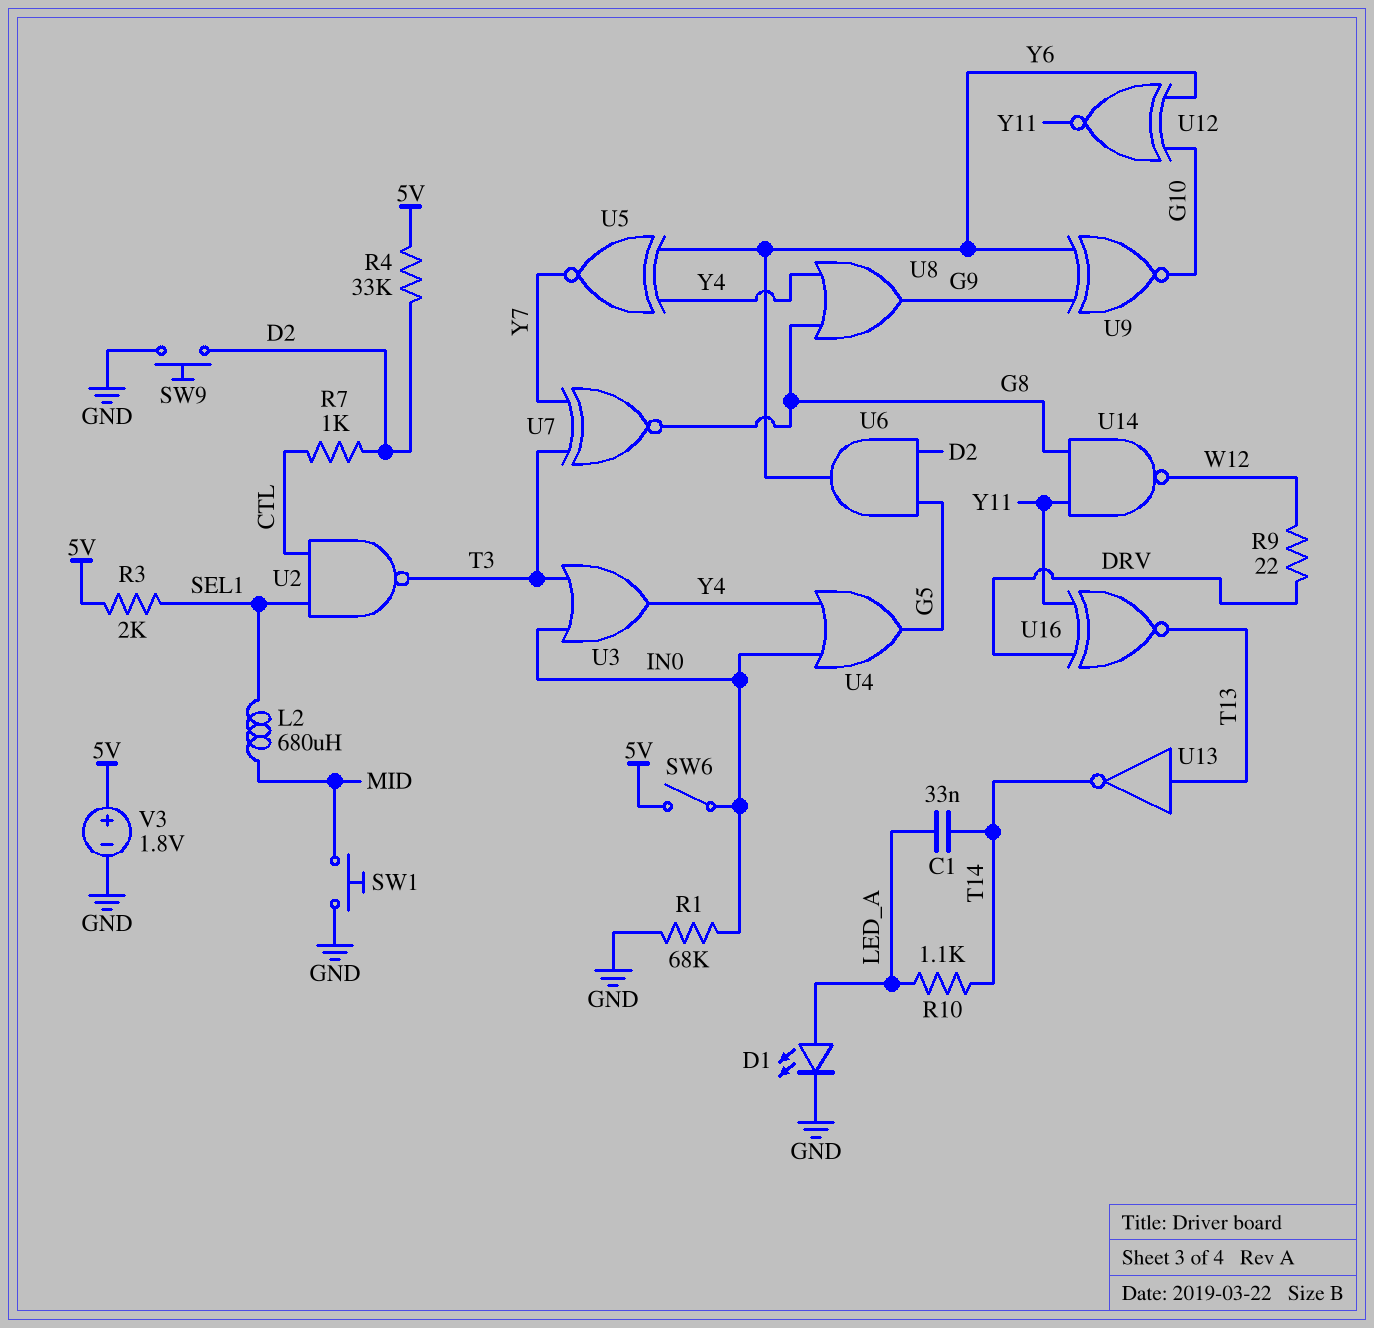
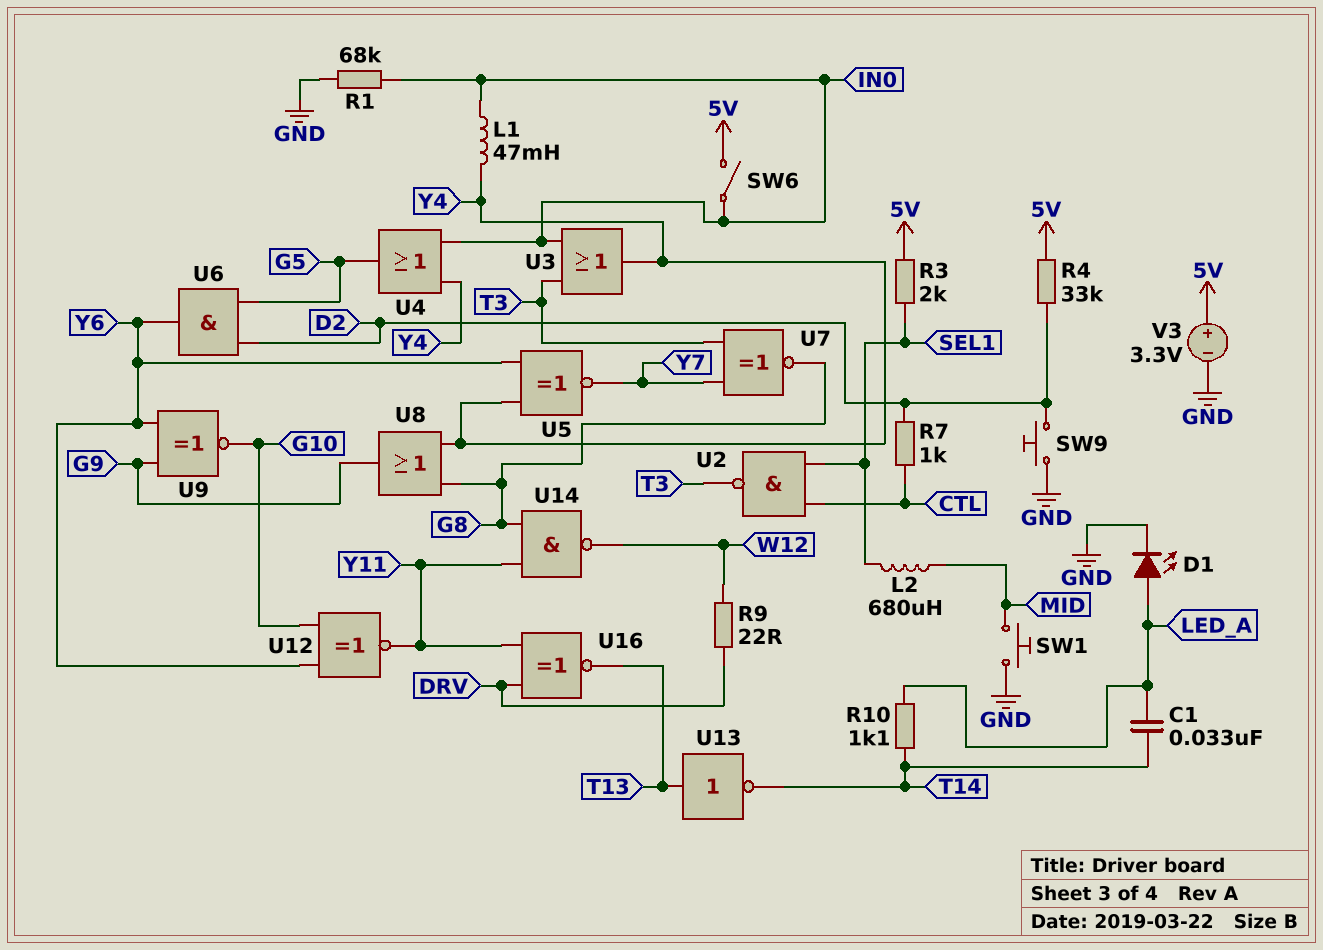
L1: none -> 47mH (IN0, Y4)
V3: 1.8V (plus 5V, minus GND) -> 3.3V (plus 5V, minus GND)

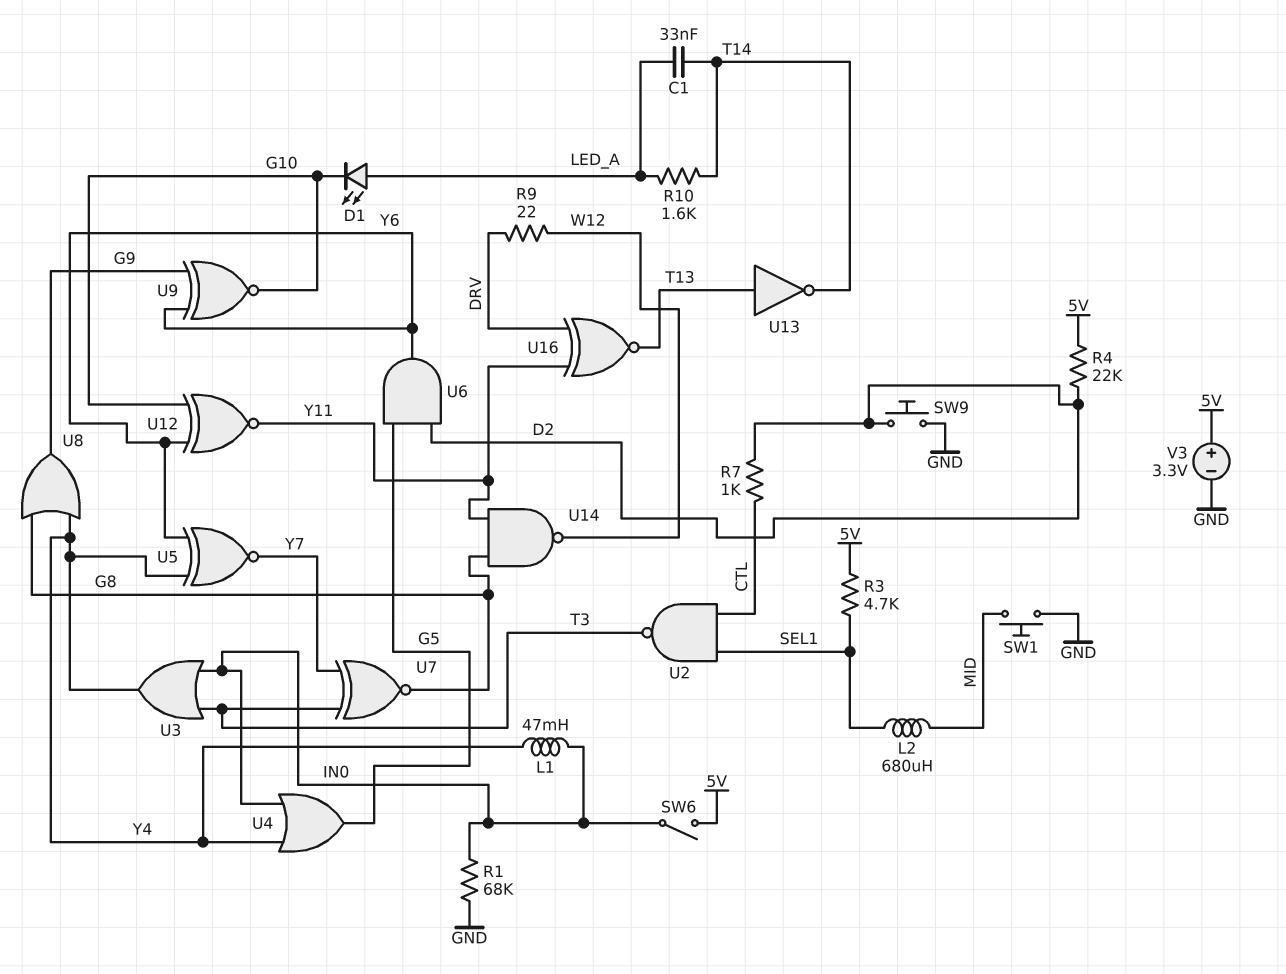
D1: LED (A LED_A, K GND) -> LED (A LED_A, K G10)
R3: 2k (5V, SEL1) -> 4.7k (5V, SEL1)
R4: 33k (5V, D2) -> 22k (5V, D2)
R10: 1.1k (LED_A, T14) -> 1.6k (LED_A, T14)

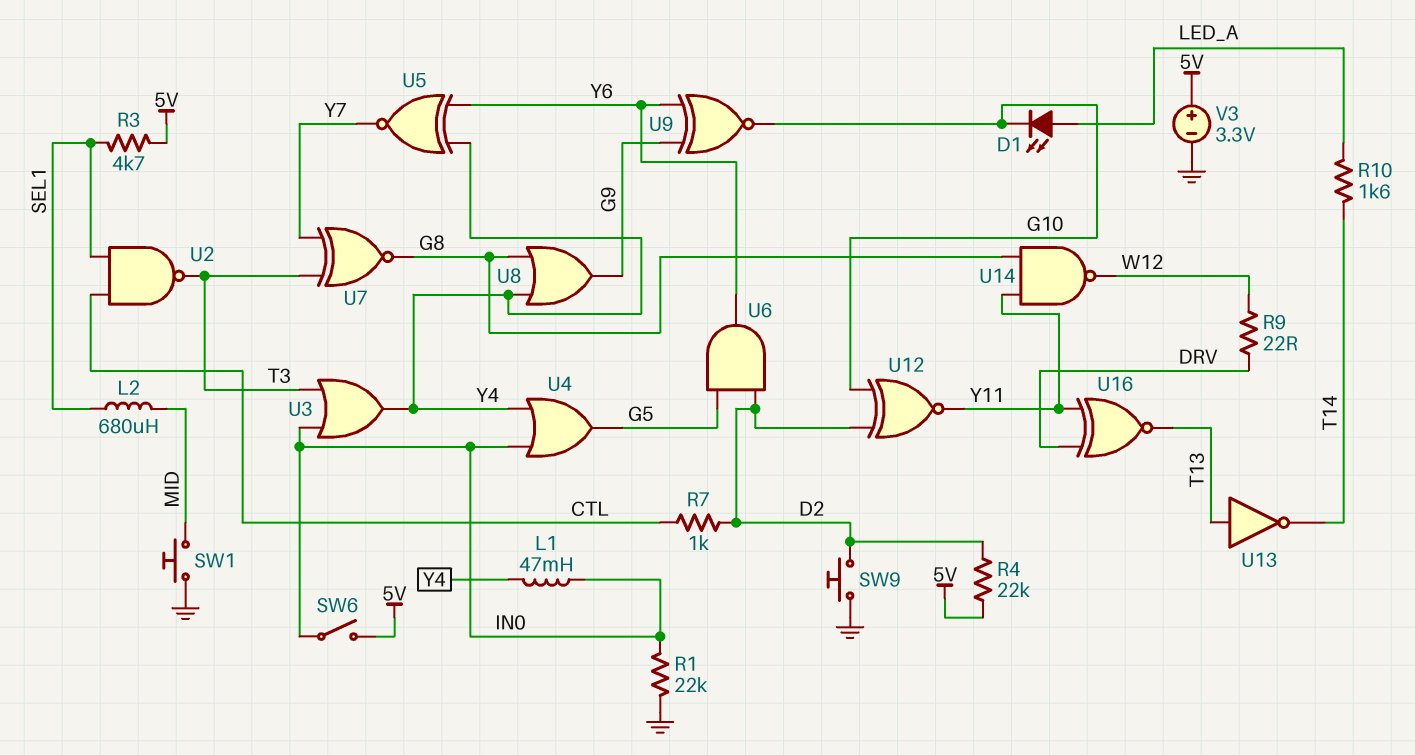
C1: 33nF (LED_A, T14) -> none
R1: 68k (GND, IN0) -> 22k (GND, IN0)
U12: XNOR (in G10, in Y6, out Y11) -> XNOR (in D2, in G10, out Y11)

